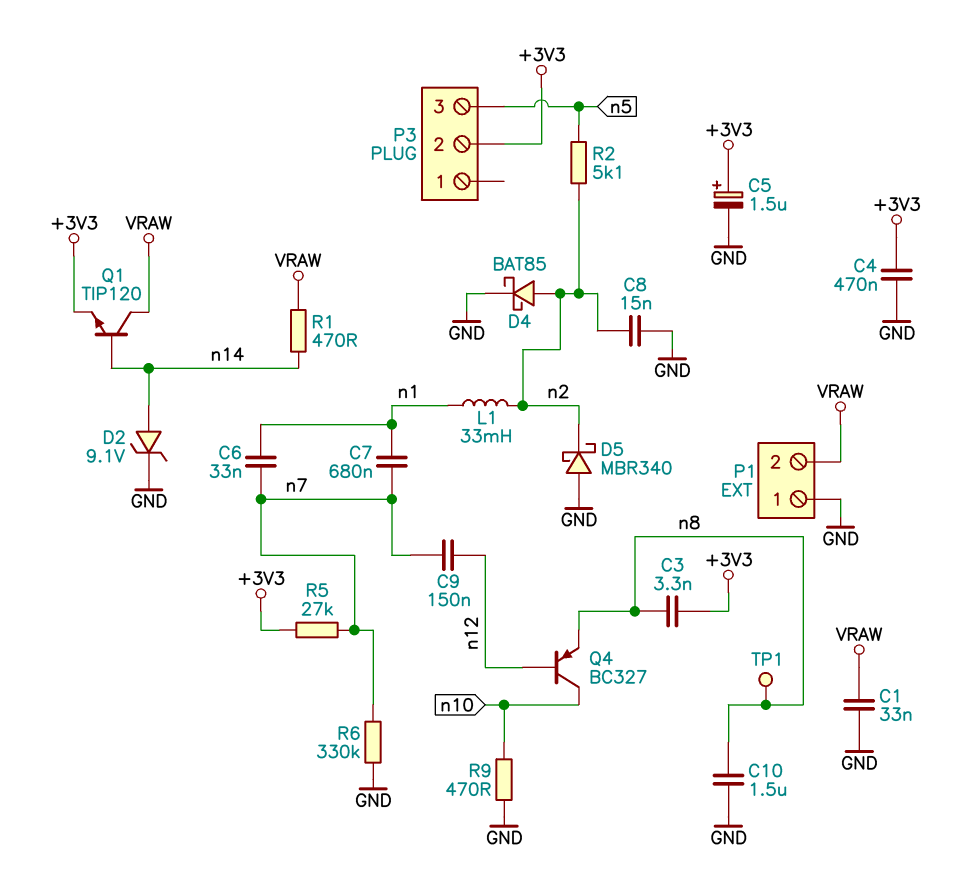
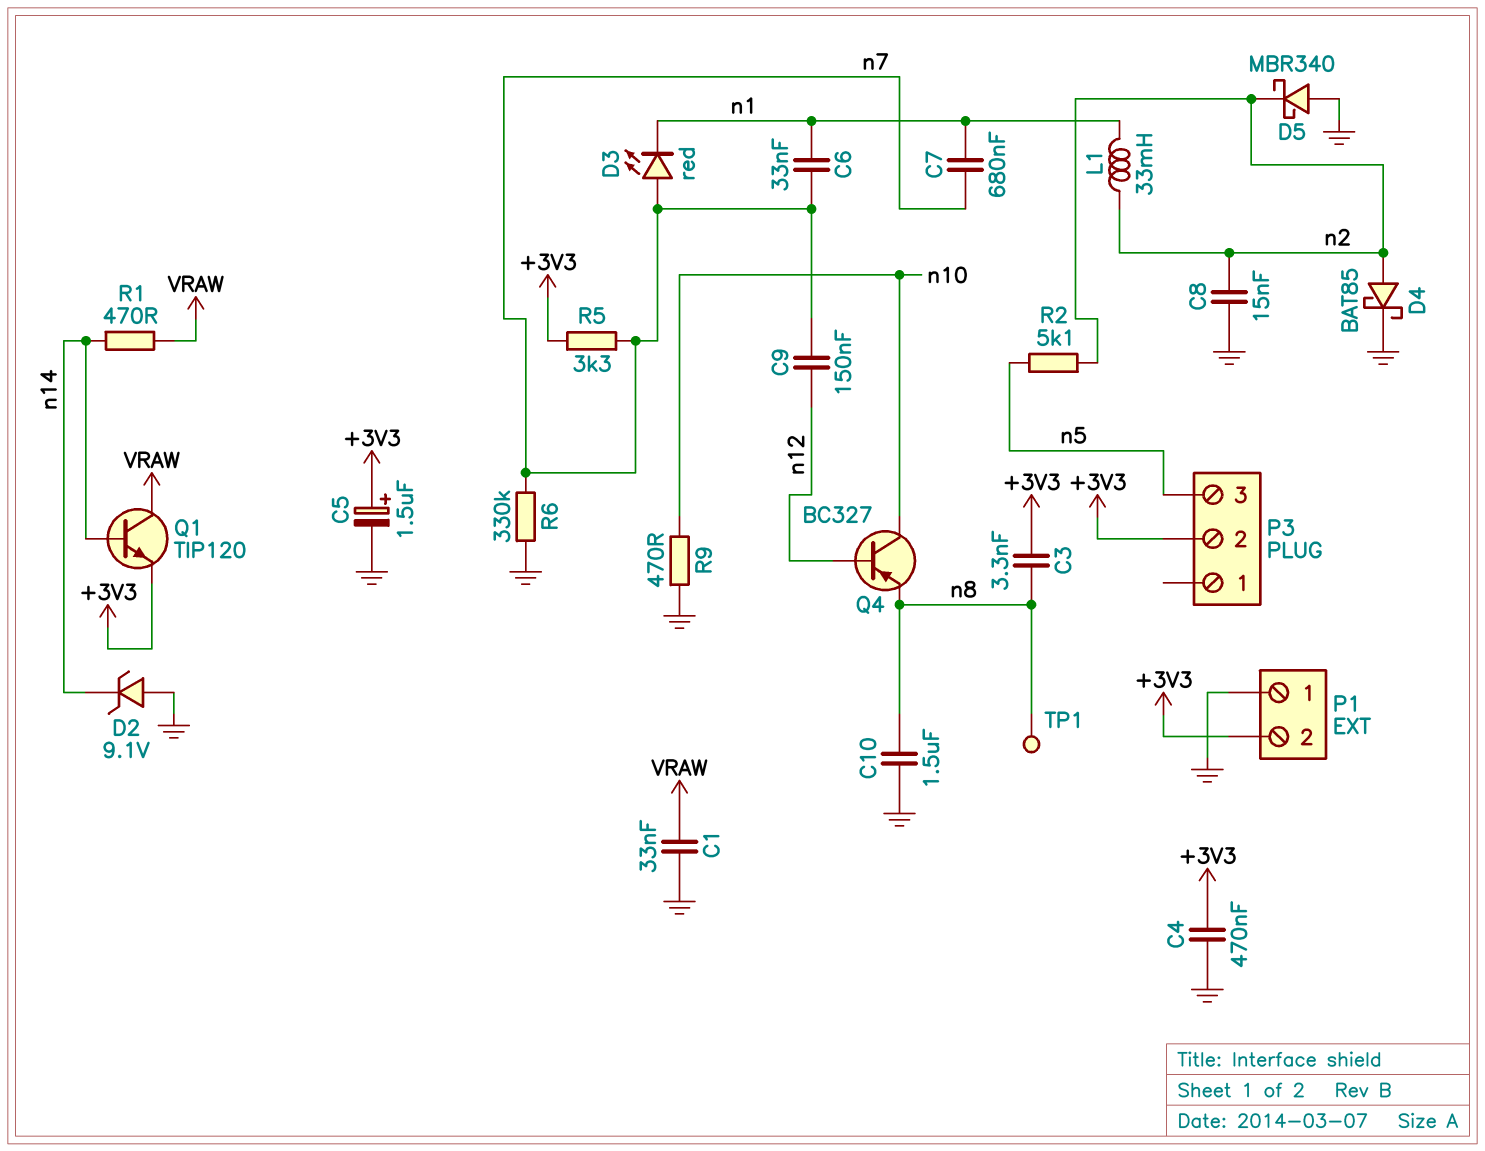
D2: zener 9.1V (A n14, K GND) -> zener 9.1V (A GND, K n14)
D3: none -> LED red (A n7, K n1)
P1 pin 2: VRAW -> +3V3
R5: 27k (+3V3, n7) -> 3.3k (+3V3, n7)

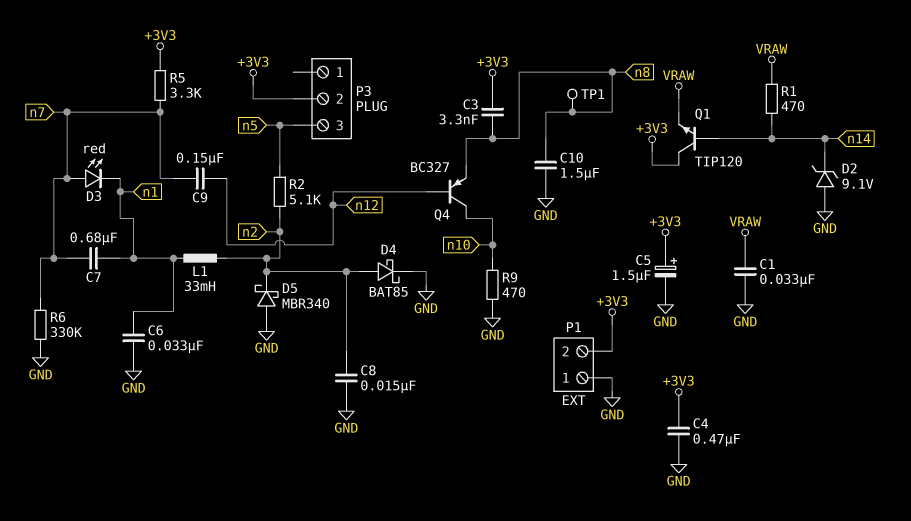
C6: 33nF (n1, n7) -> 33nF (GND, n1)
Q1: NPN TIP120 (B n14, C VRAW, E +3V3) -> NPN TIP120 (B n14, C +3V3, E VRAW)

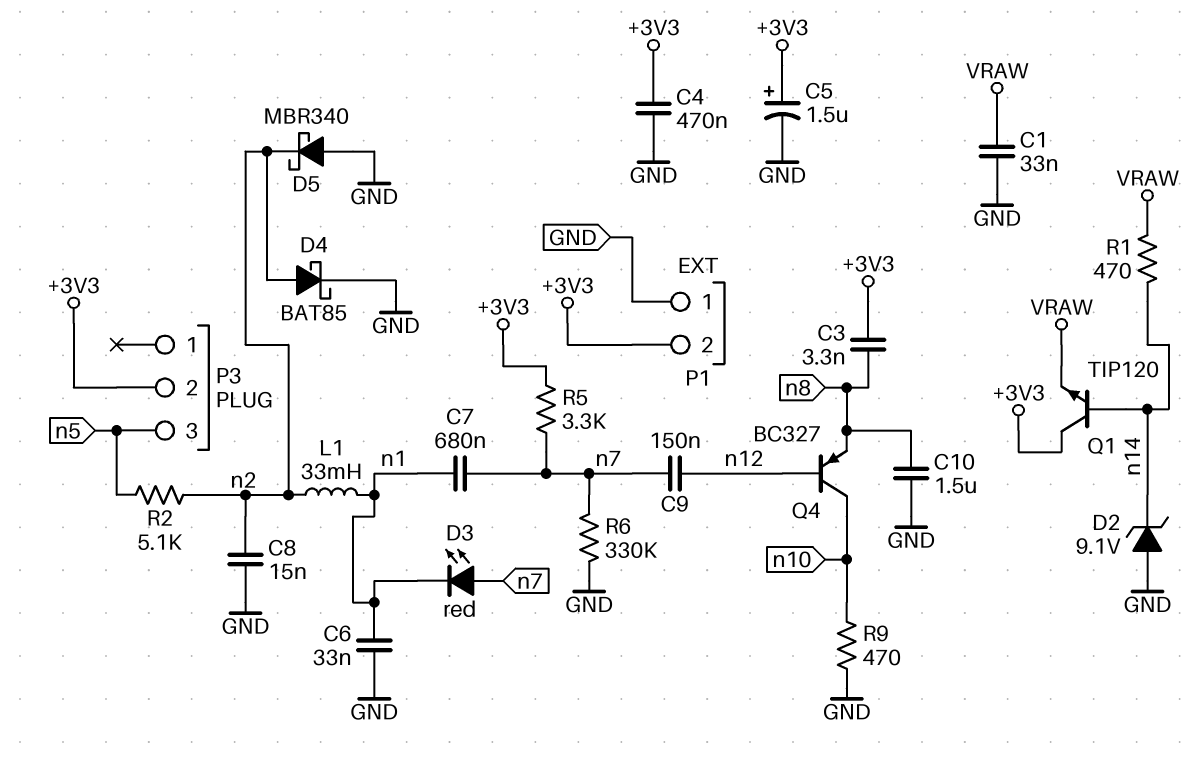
TP1: test point (n8) -> none

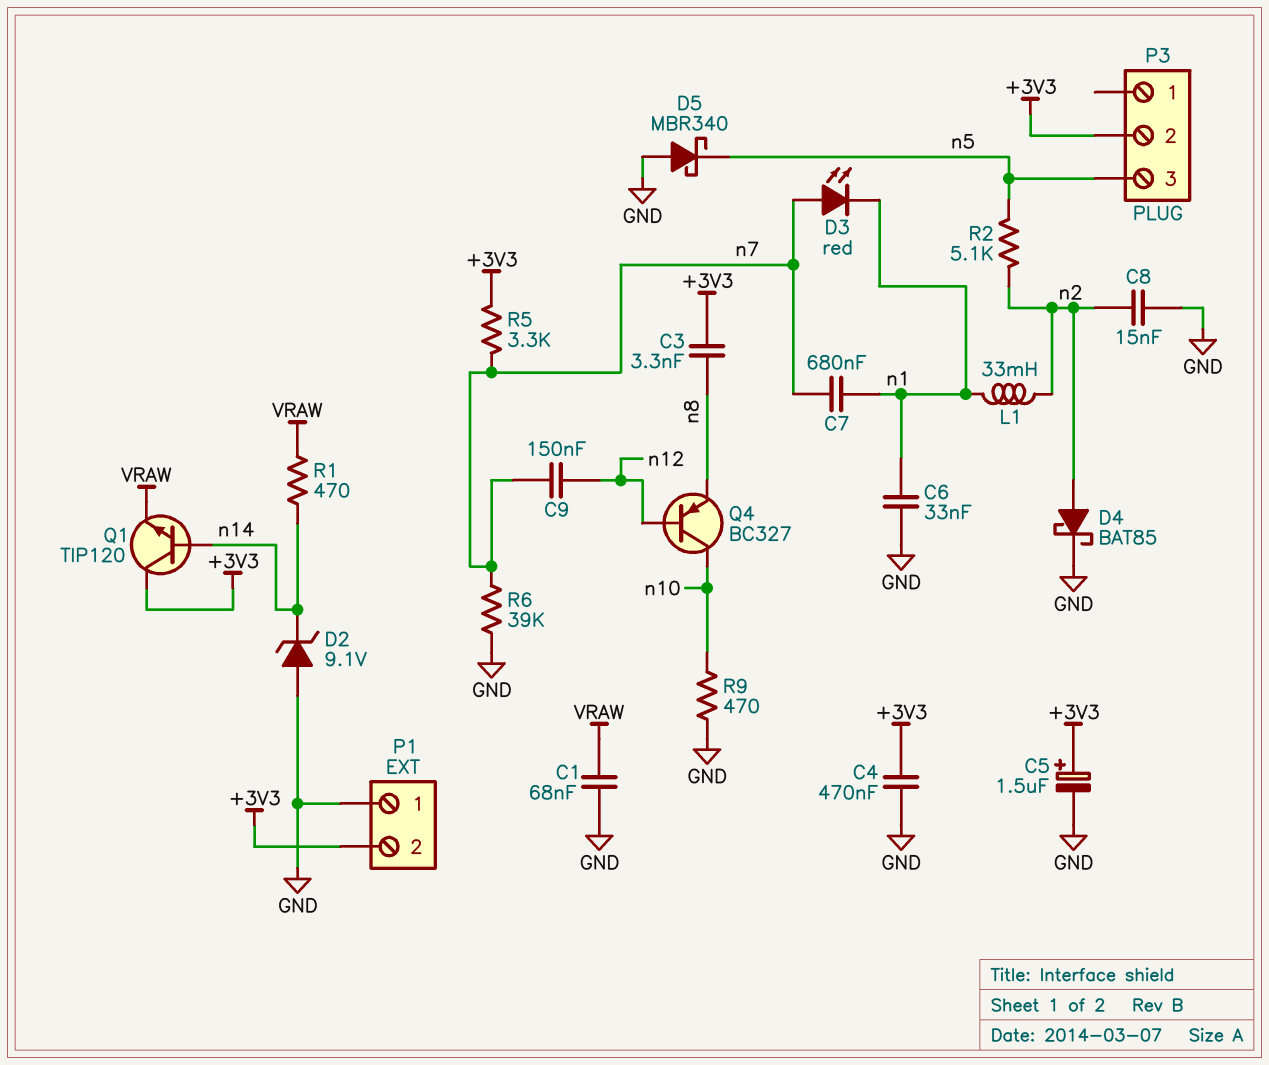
C1: 33nF (GND, VRAW) -> 68nF (GND, VRAW)
C10: 1.5uF (GND, n8) -> none
D5: schottky MBR340 (A GND, K n2) -> schottky MBR340 (A GND, K n5)
R6: 330k (GND, n7) -> 39k (GND, n7)

